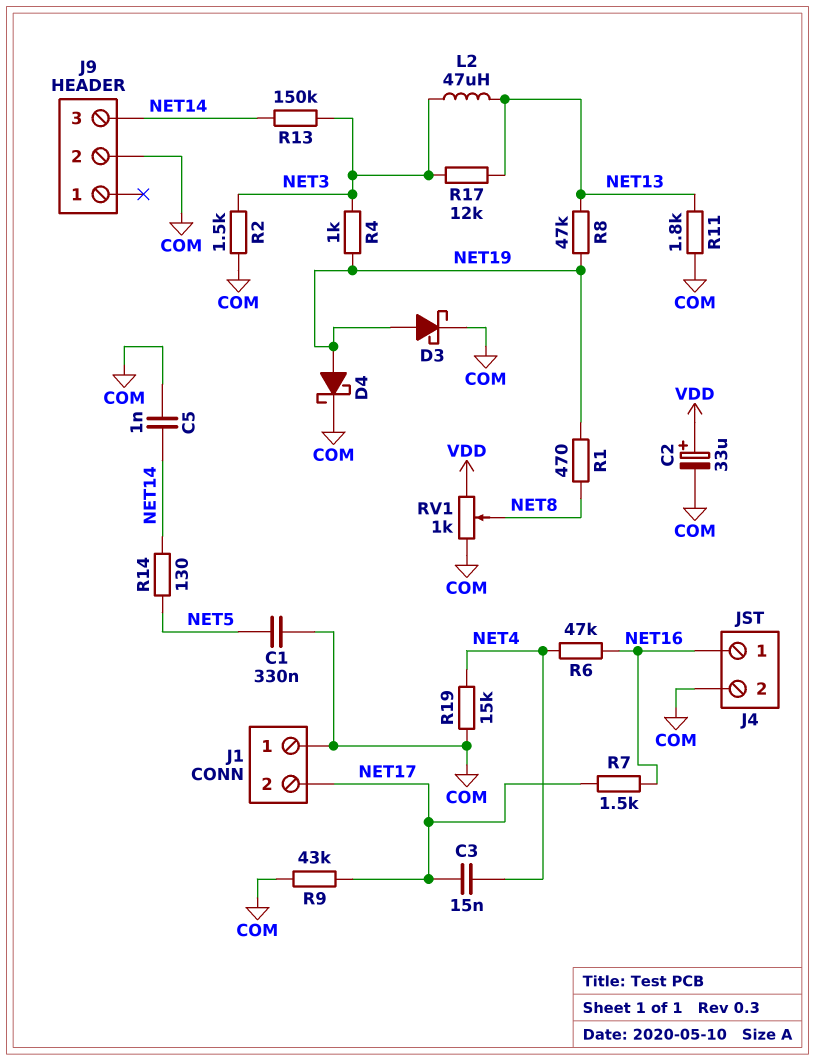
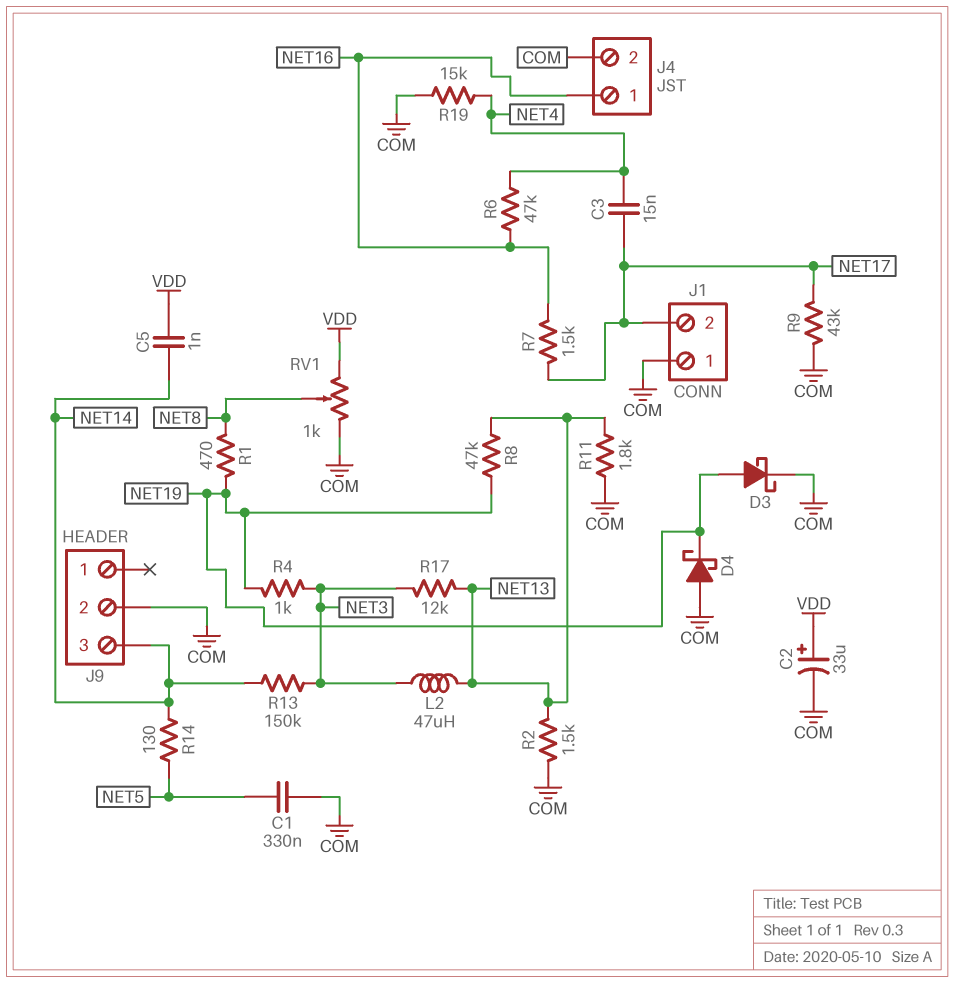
C5: 1nF (COM, NET14) -> 1nF (NET14, VDD)
D4: schottky (A NET19, K COM) -> schottky (A COM, K NET19)
R2: 1.5k (COM, NET3) -> 1.5k (COM, NET13)

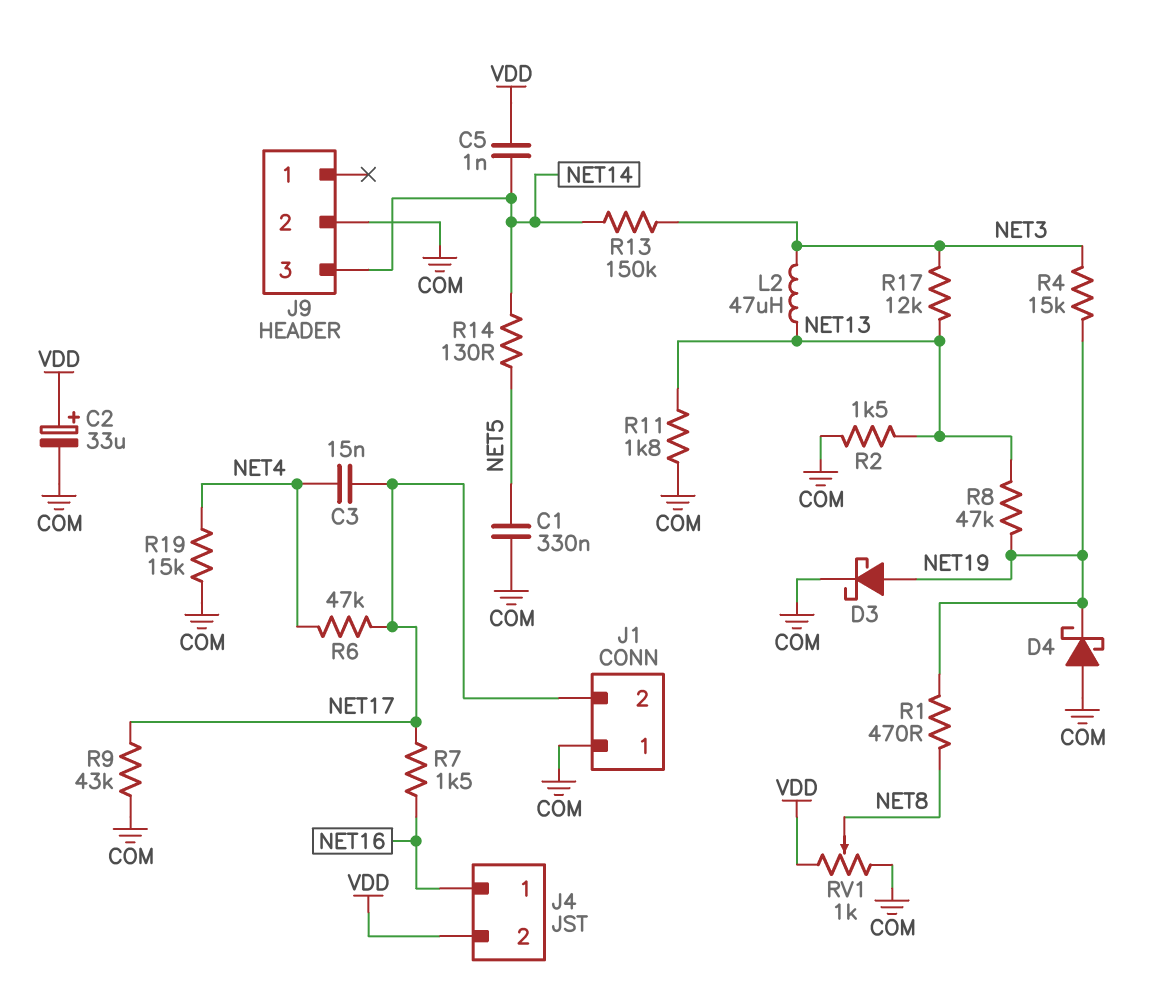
J4 pin 2: COM -> VDD
R4: 1k (NET3, NET19) -> 15k (NET3, NET19)
R6: 47k (NET4, NET16) -> 47k (NET4, NET17)

